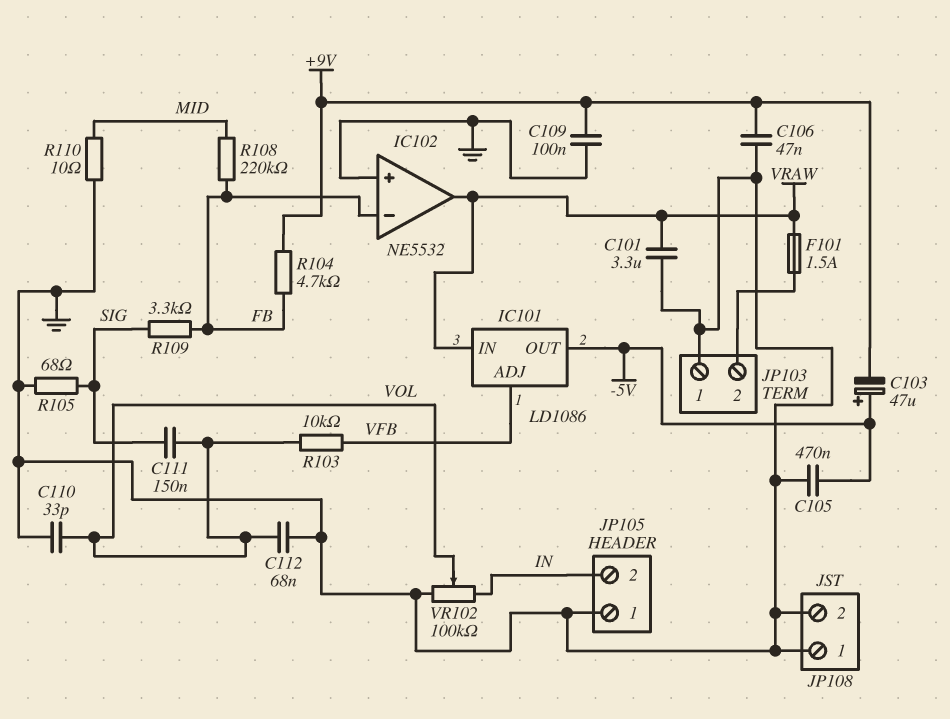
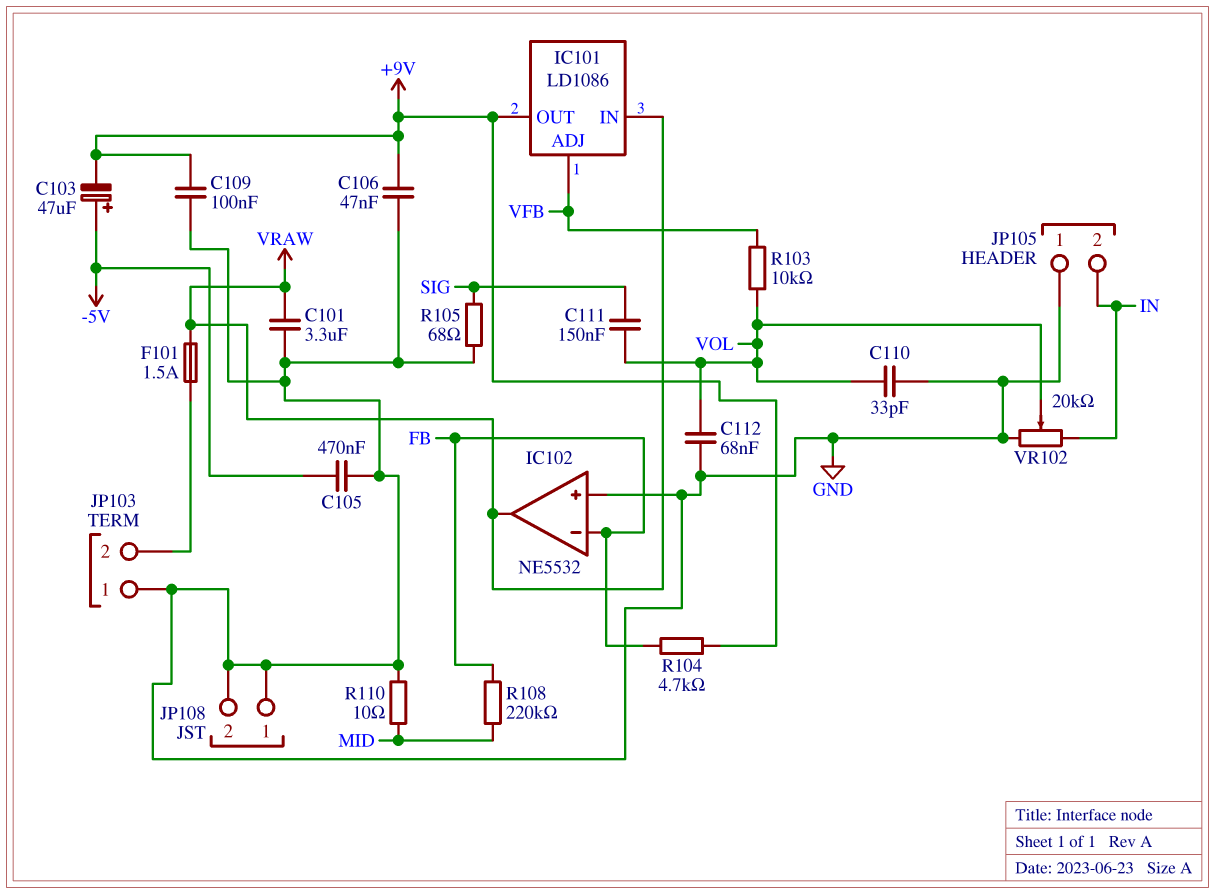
IC101 pin OUT: -5V -> +9V
R109: 3.3k (FB, SIG) -> none
VR102: 100k (GND, IN, wiper VOL) -> 20k (GND, IN, wiper VOL)

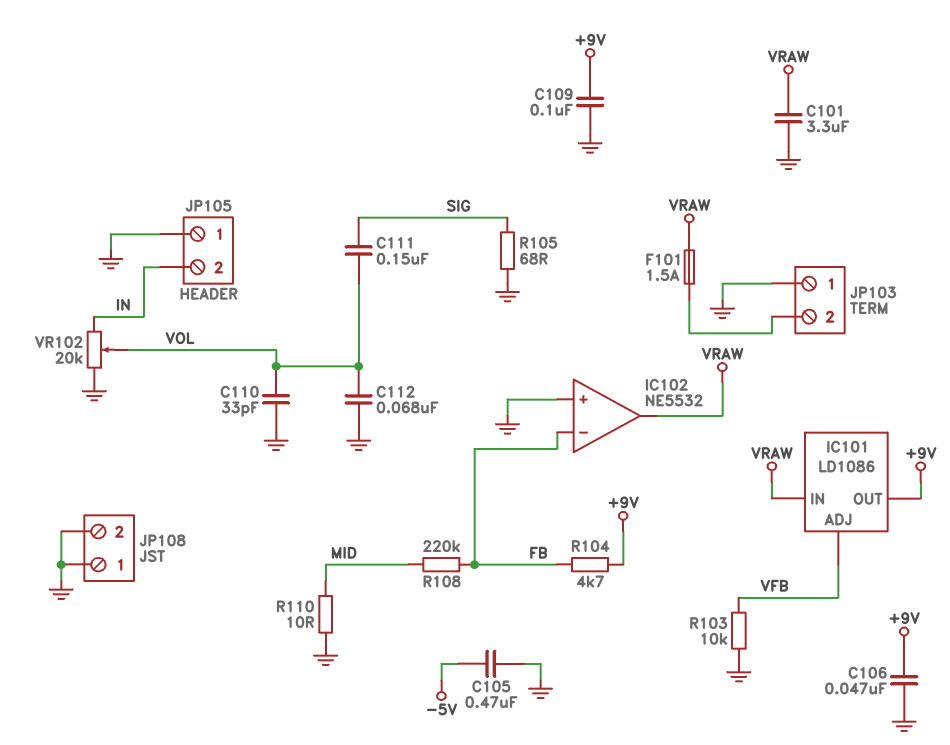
C103: 47uF (plus -5V, minus +9V) -> none
R103: 10k (VFB, VOL) -> 10k (GND, VFB)

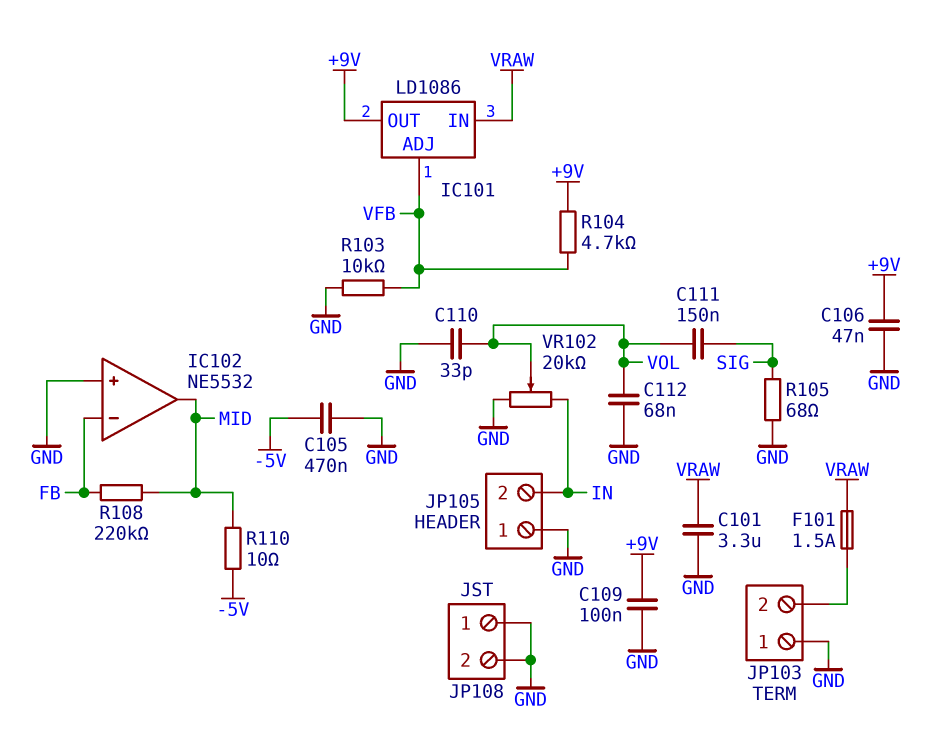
IC102 pin out: VRAW -> MID
R104: 4.7k (+9V, FB) -> 4.7k (+9V, VFB)
R110: 10 (GND, MID) -> 10 (-5V, MID)

